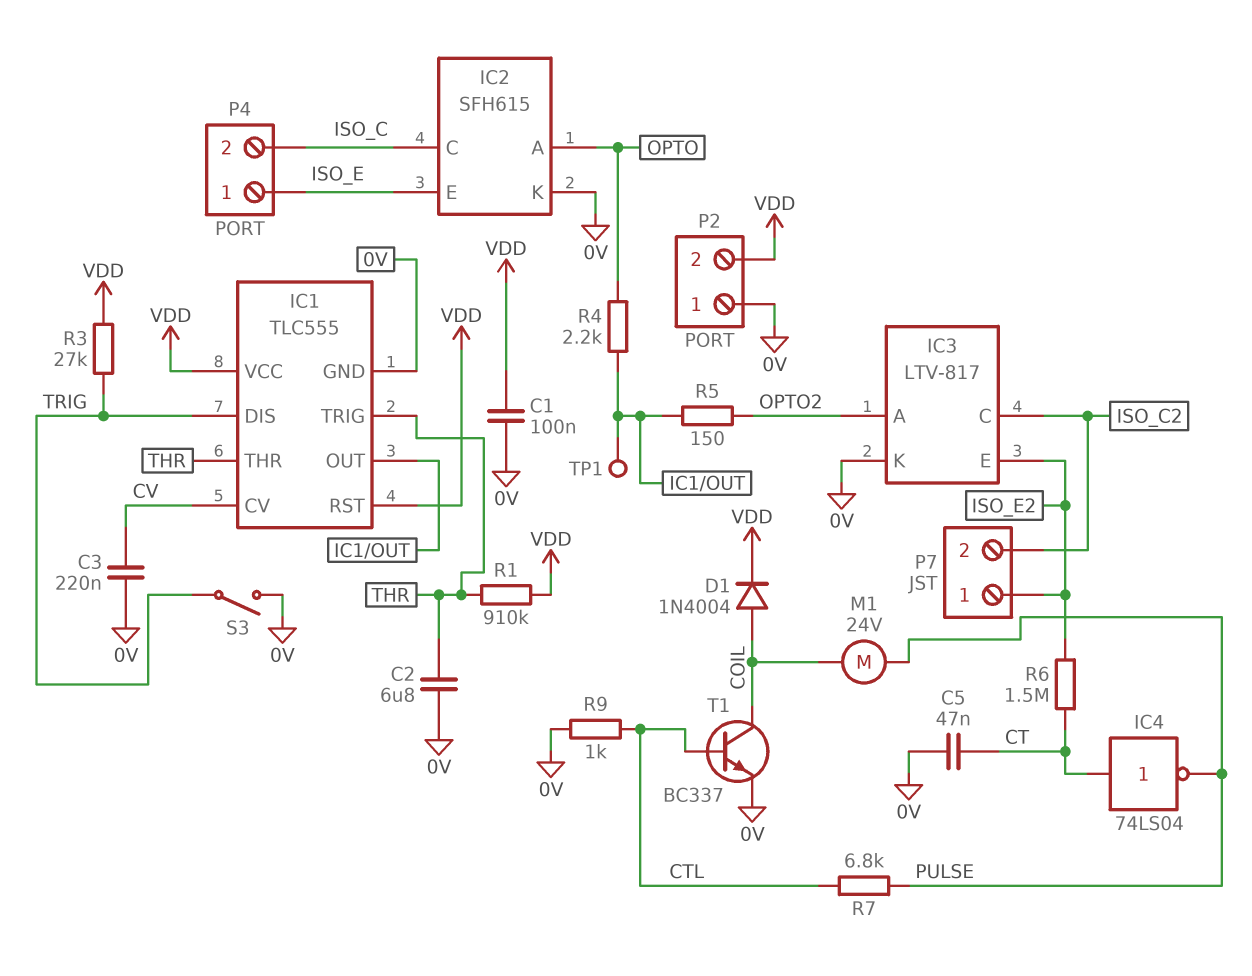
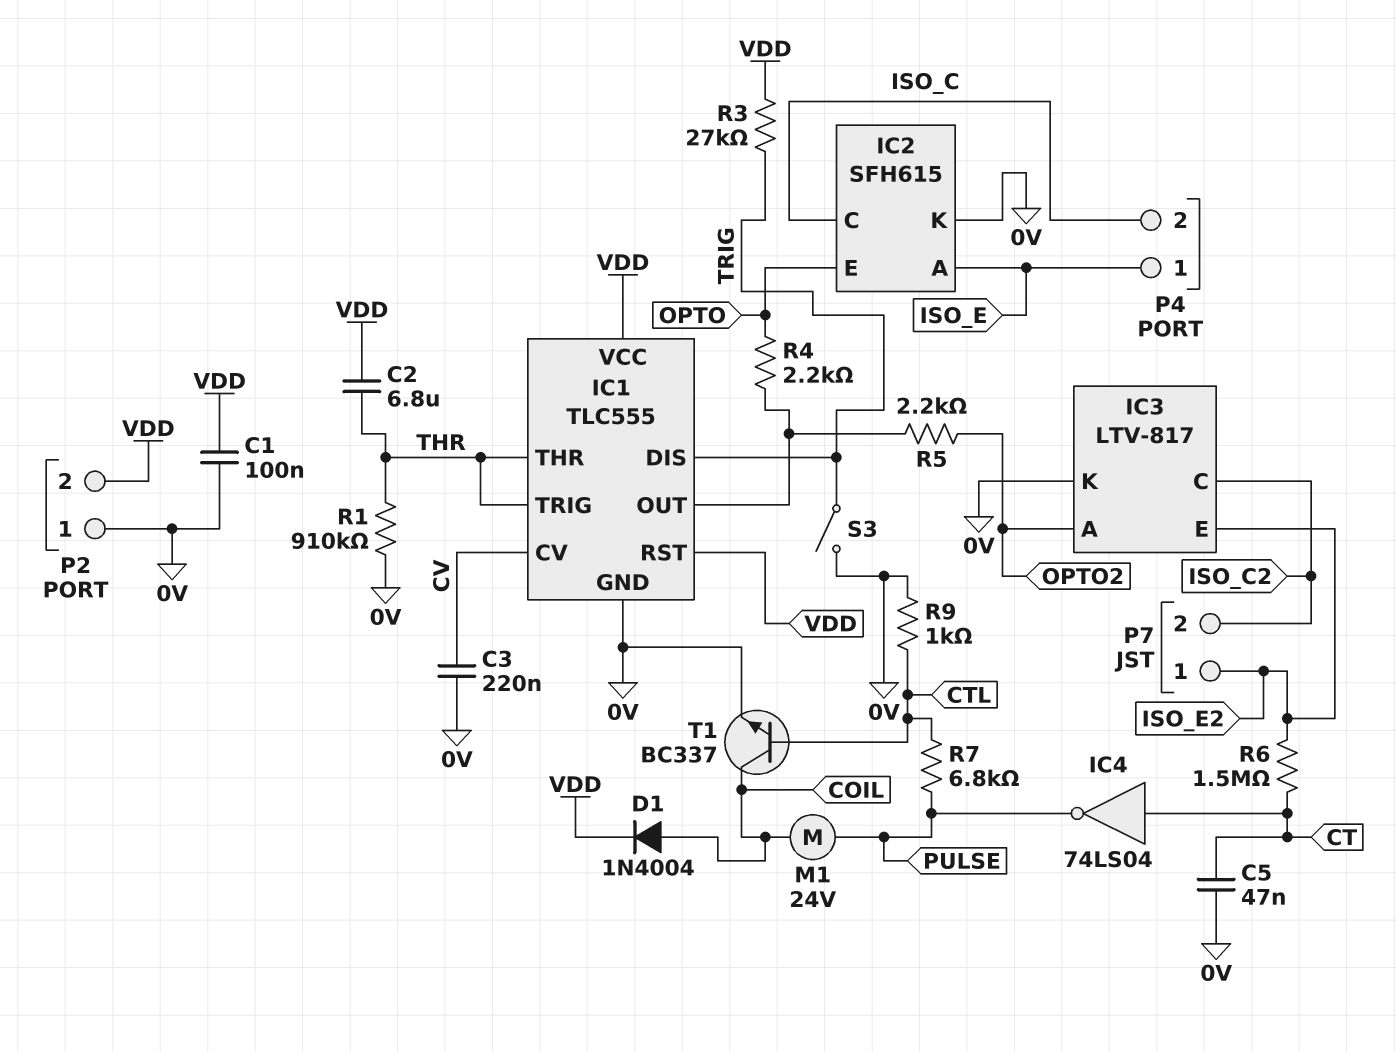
C2: 6.8uF (0V, THR) -> 6.8uF (THR, VDD)
IC2 pin A: OPTO -> ISO_E
IC2 pin E: ISO_E -> OPTO
R1: 910k (THR, VDD) -> 910k (0V, THR)
R5: 150 (IC1/OUT, OPTO2) -> 2.2k (IC1/OUT, OPTO2)
TP1: test point (IC1/OUT) -> none

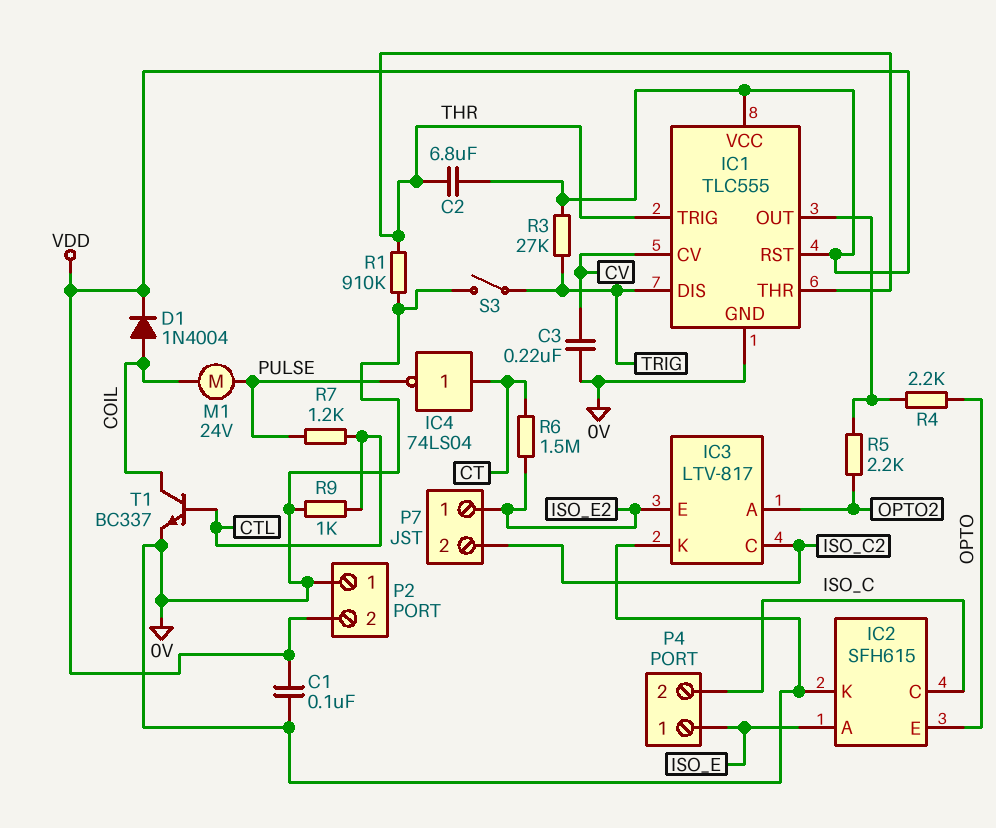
C5: 47nF (0V, CT) -> none
R7: 6.8k (CTL, PULSE) -> 1.2k (CTL, PULSE)

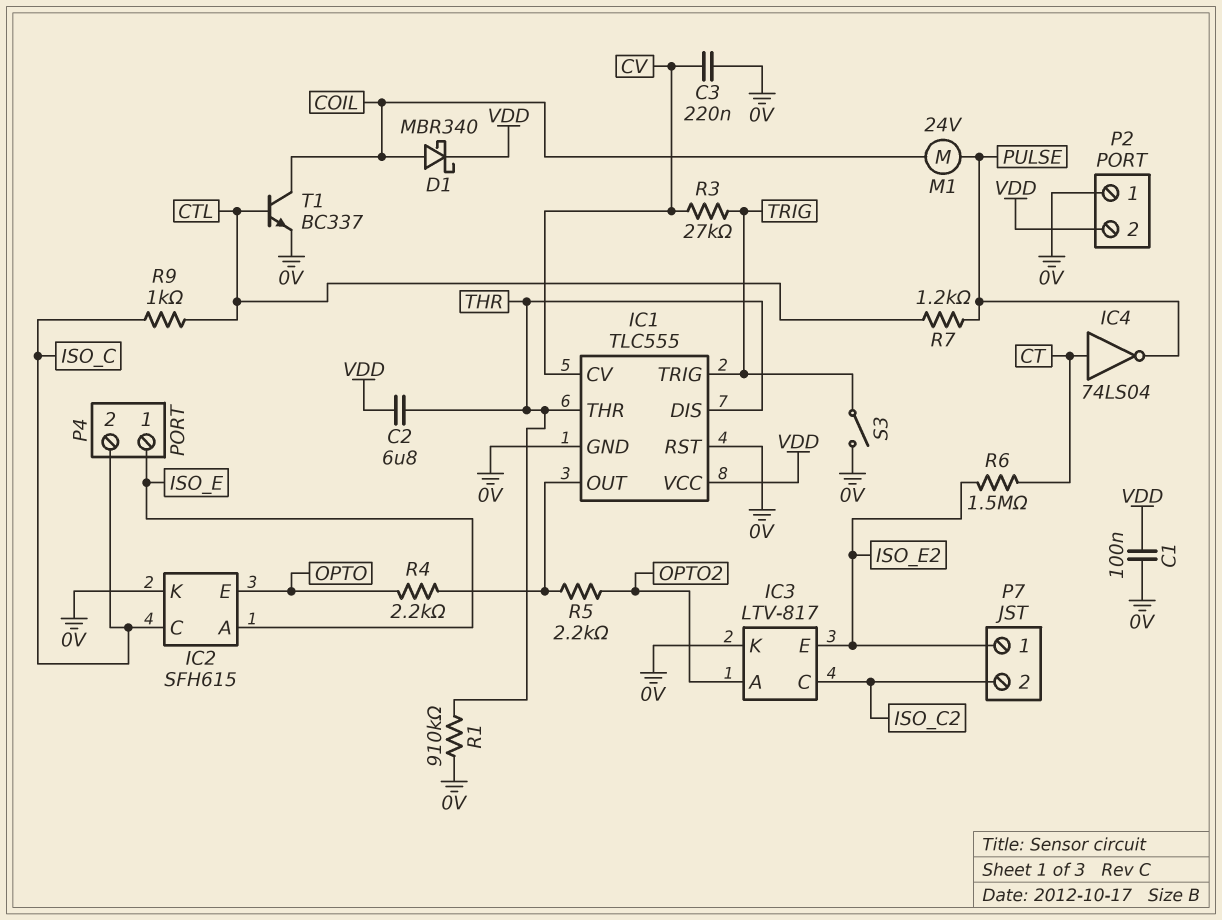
D1: diode 1N4004 (A COIL, K VDD) -> schottky MBR340 (A COIL, K VDD)
IC1 pin DIS: TRIG -> THR
IC1 pin RST: VDD -> 0V
IC1 pin TRIG: THR -> TRIG
R3: 27k (TRIG, VDD) -> 27k (CV, TRIG)
R9: 1k (0V, CTL) -> 1k (CTL, ISO_C)

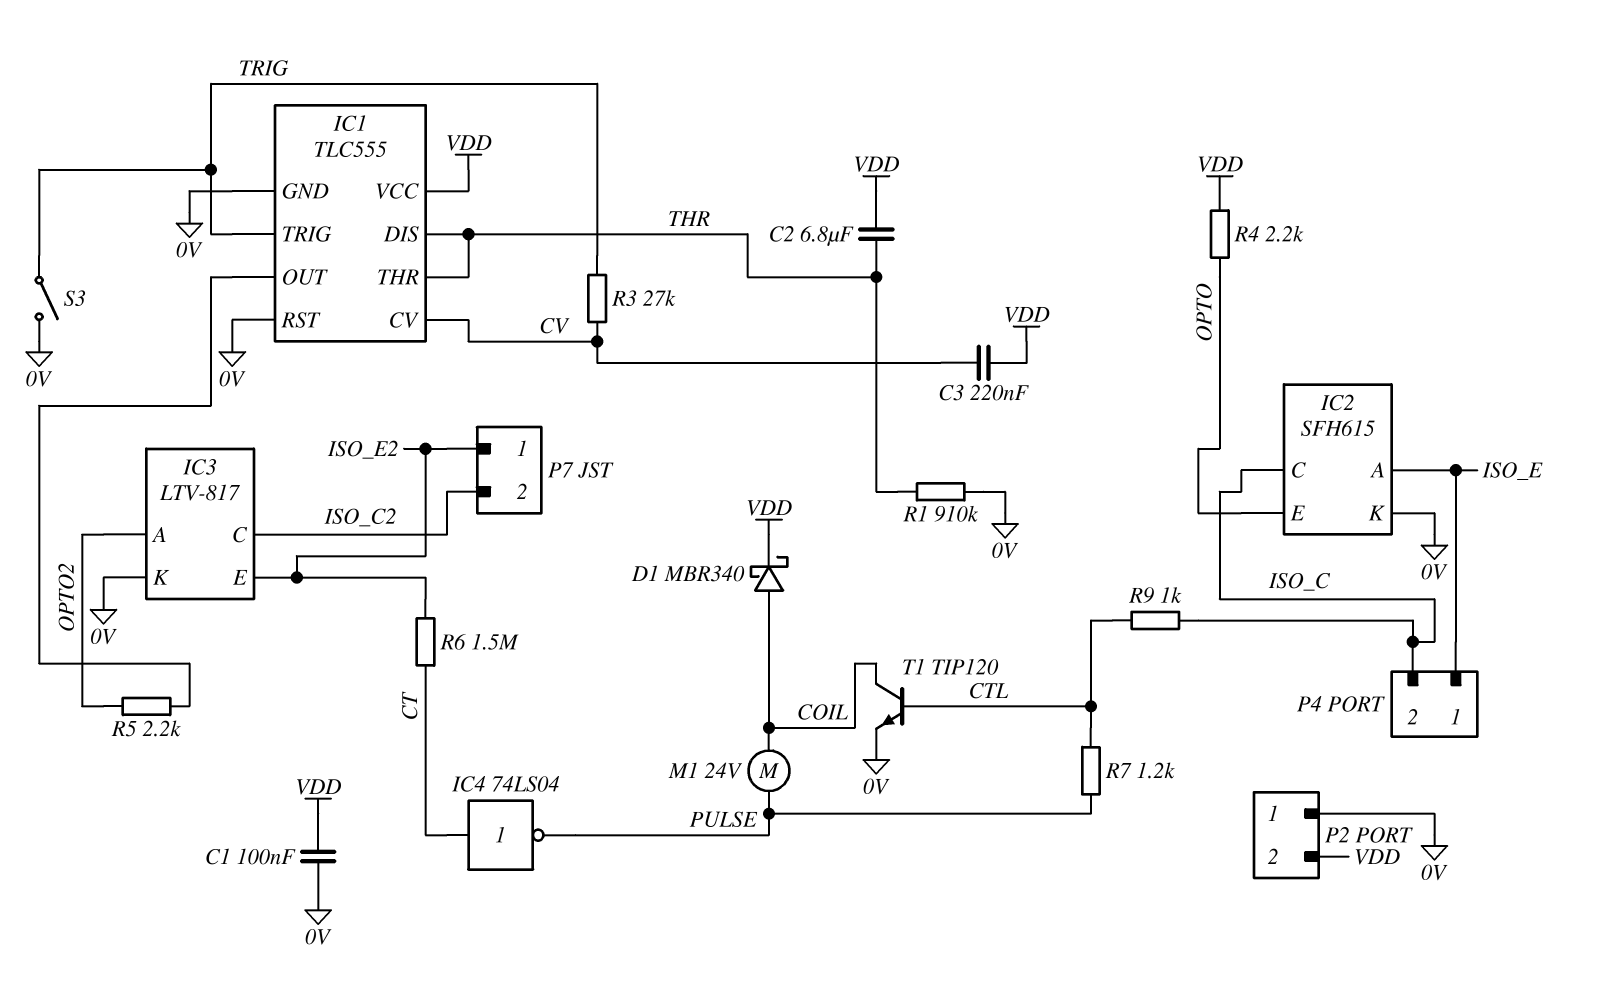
C3: 220nF (0V, CV) -> 220nF (CV, VDD)
R4: 2.2k (IC1/OUT, OPTO) -> 2.2k (OPTO, VDD)
T1: NPN BC337 (B CTL, C COIL, E 0V) -> NPN TIP120 (B CTL, C COIL, E 0V)

